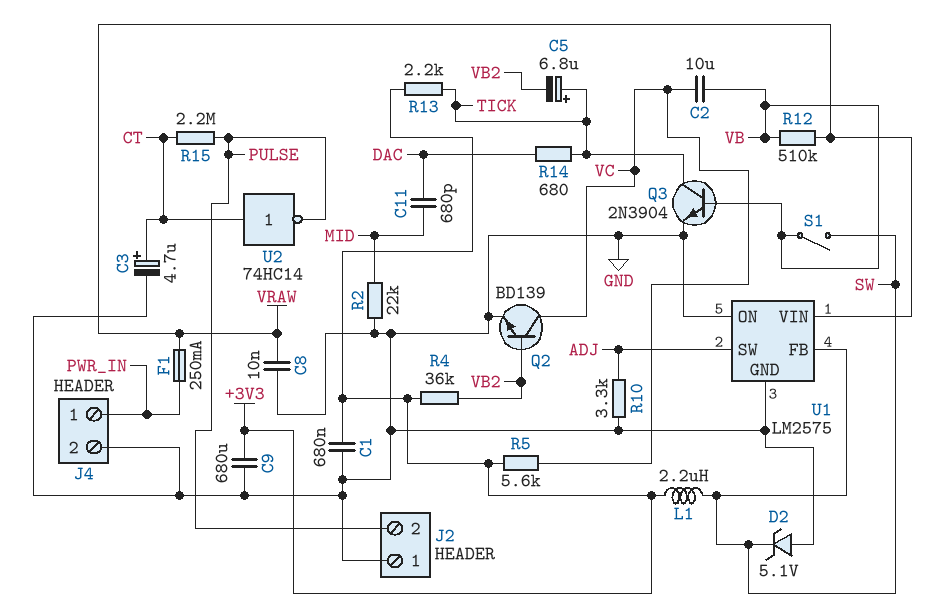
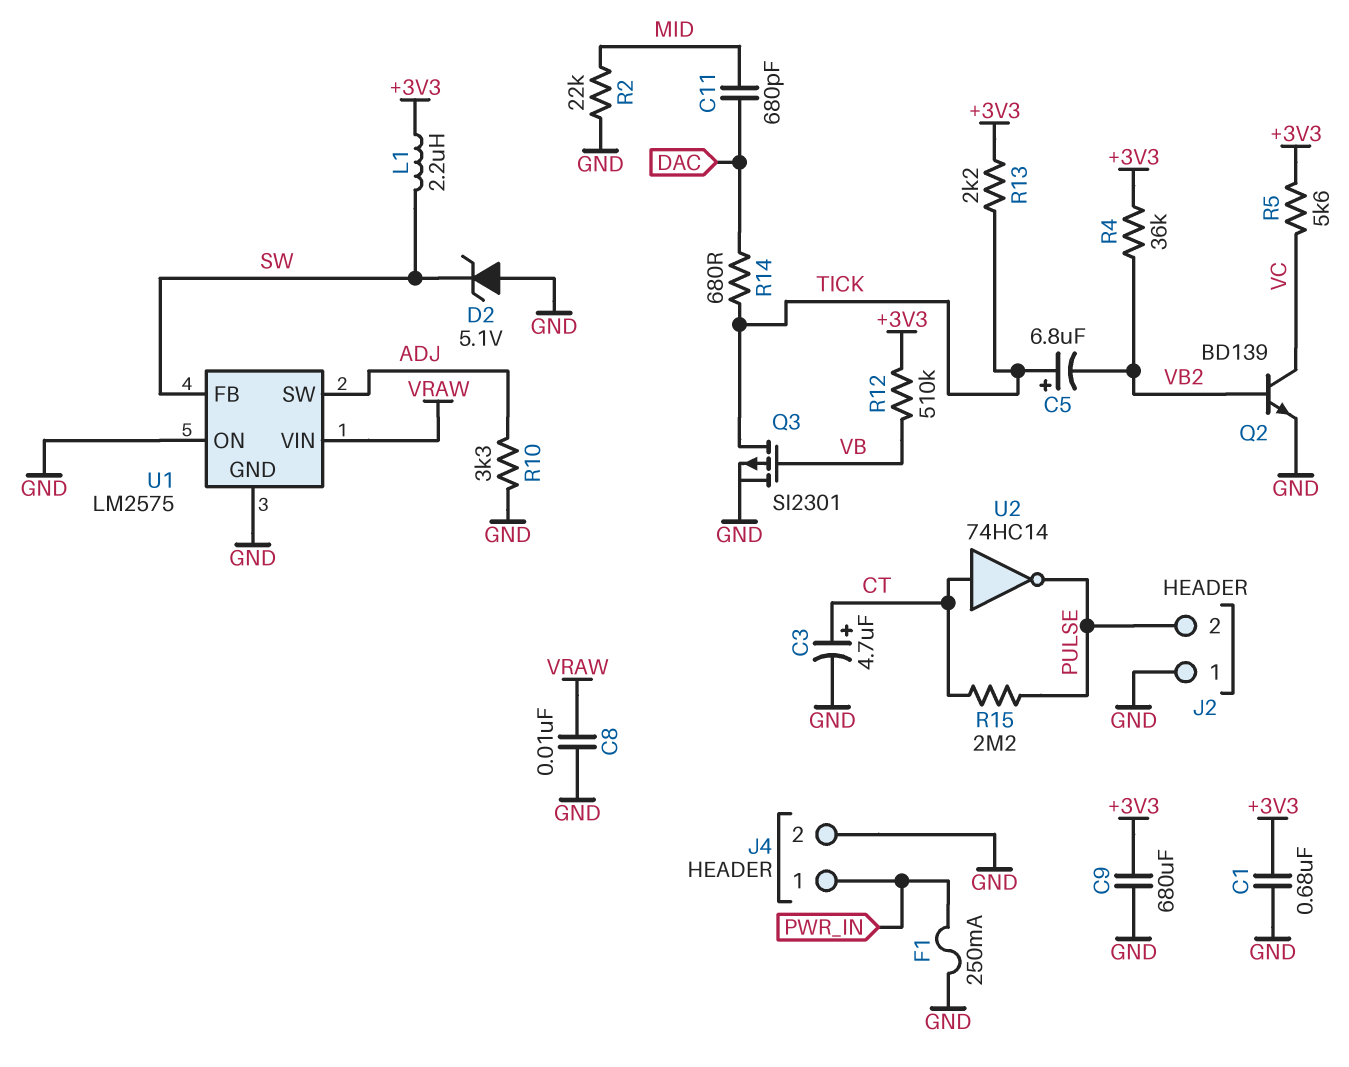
C2: 10uF (VB, VC) -> none
F1: 250mA (PWR_IN, VRAW) -> 250mA (GND, PWR_IN)
Q3: NPN 2N3904 (B VB, C TICK, E GND) -> PMOS SI2301 (G VB, D TICK, S GND)
R12: 510k (VB, VRAW) -> 510k (+3V3, VB)
S1: switch (SW, VB) -> none

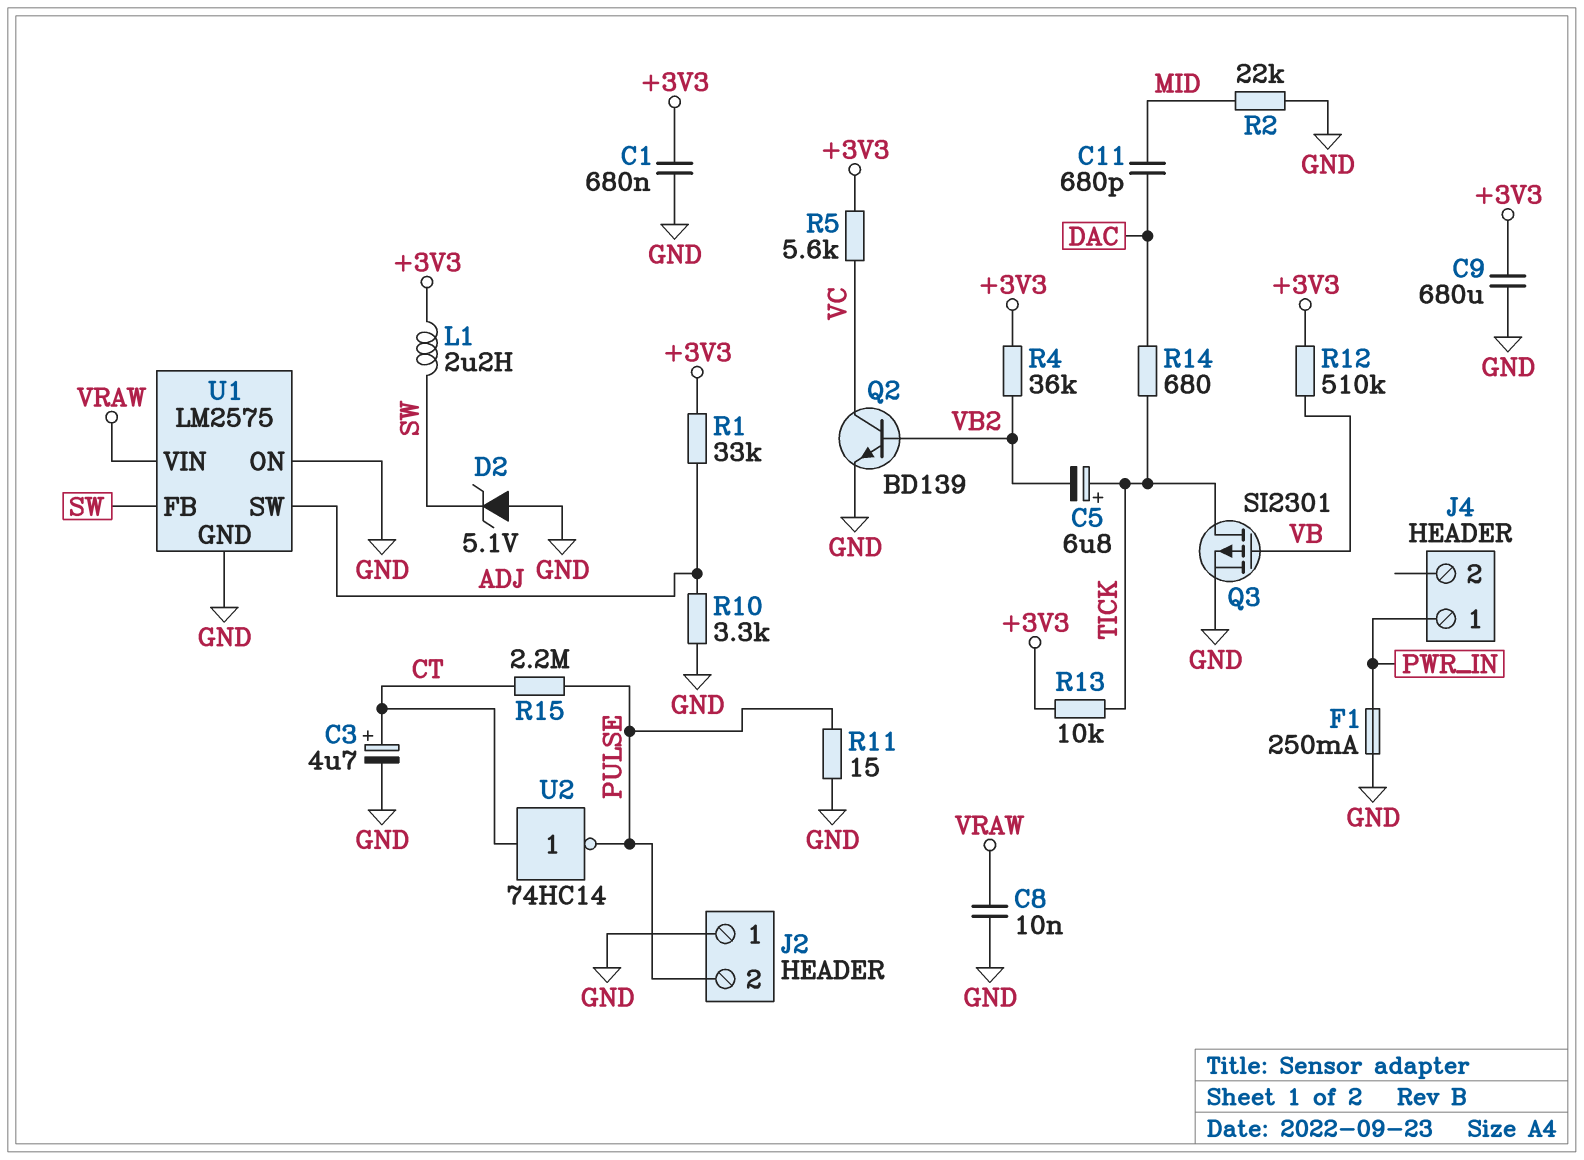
J4 pin 2: GND -> none
R1: none -> 33k (+3V3, ADJ)
R11: none -> 15 (GND, PULSE)
R13: 2.2k (+3V3, TICK) -> 10k (+3V3, TICK)

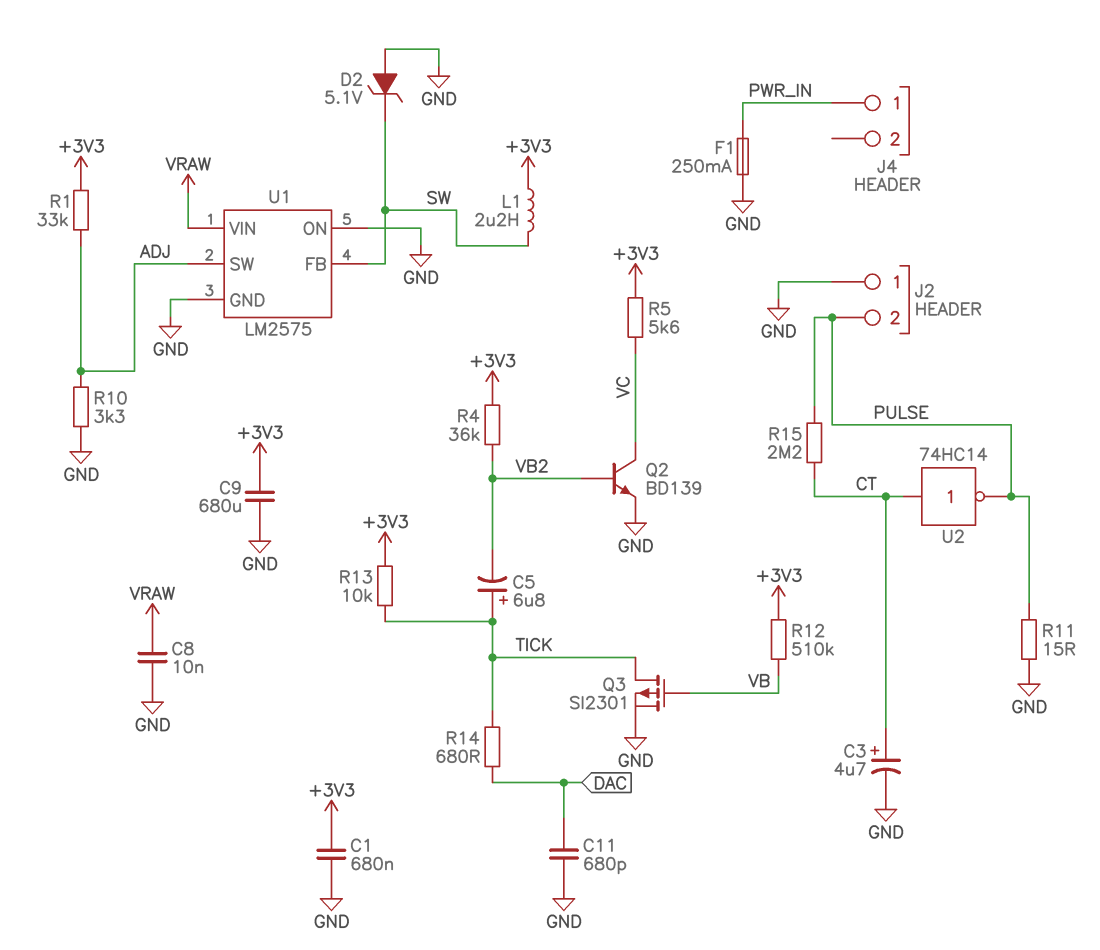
C11: 680pF (DAC, MID) -> 680pF (DAC, GND)
R2: 22k (GND, MID) -> none

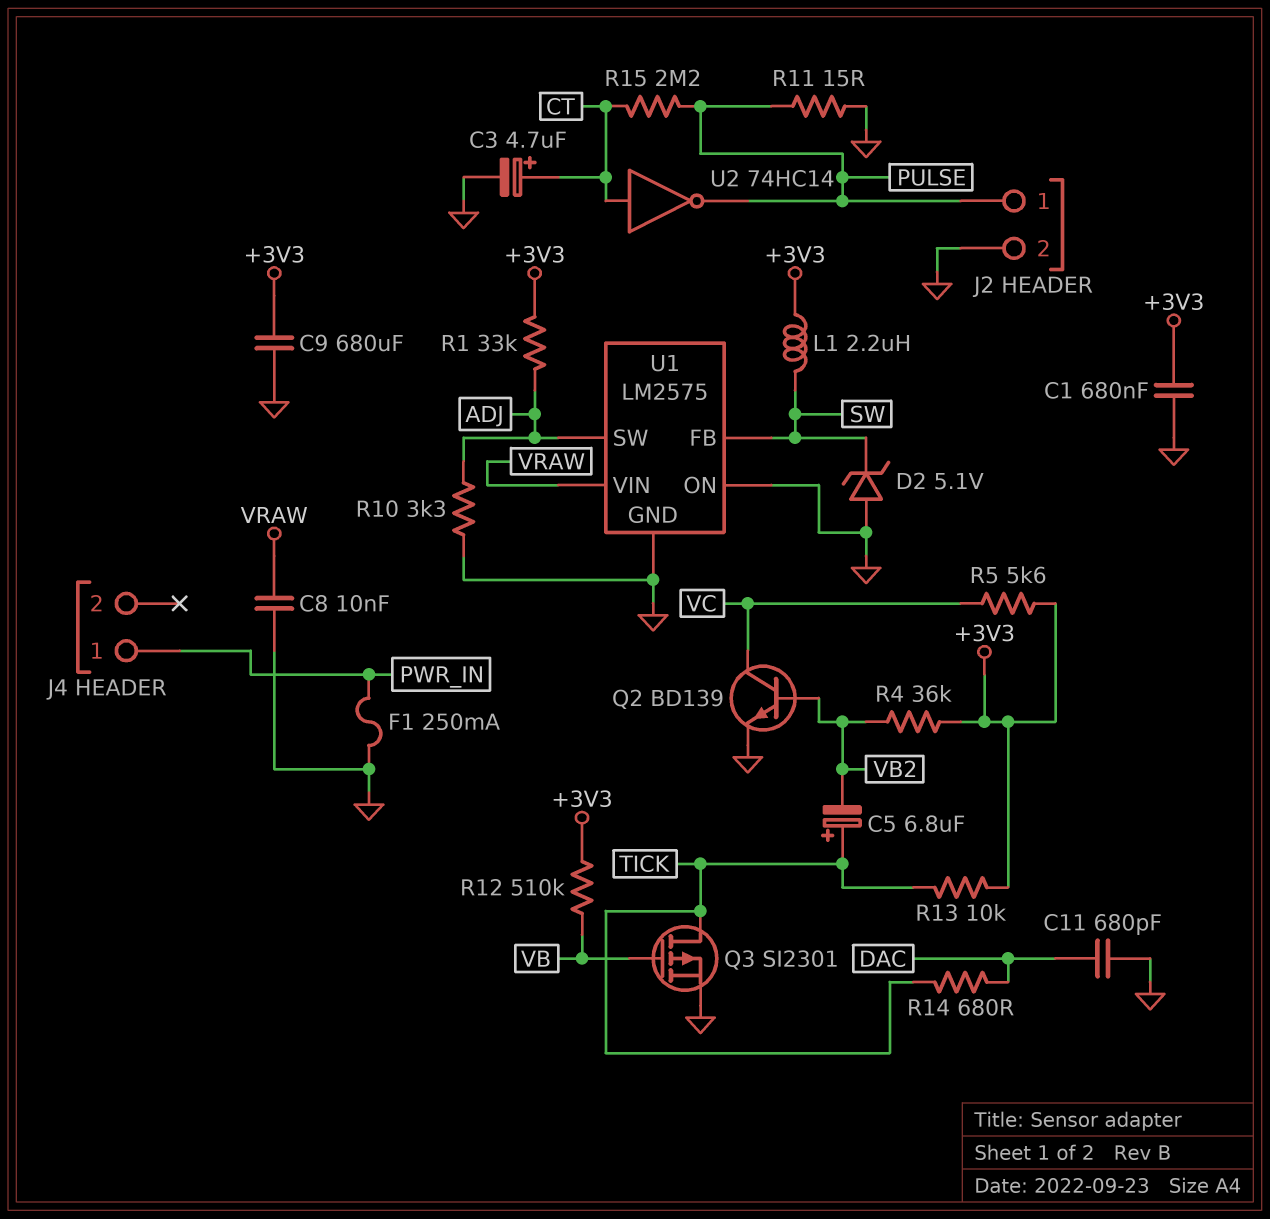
J2 pin 1: GND -> PULSE
J2 pin 2: PULSE -> GND

